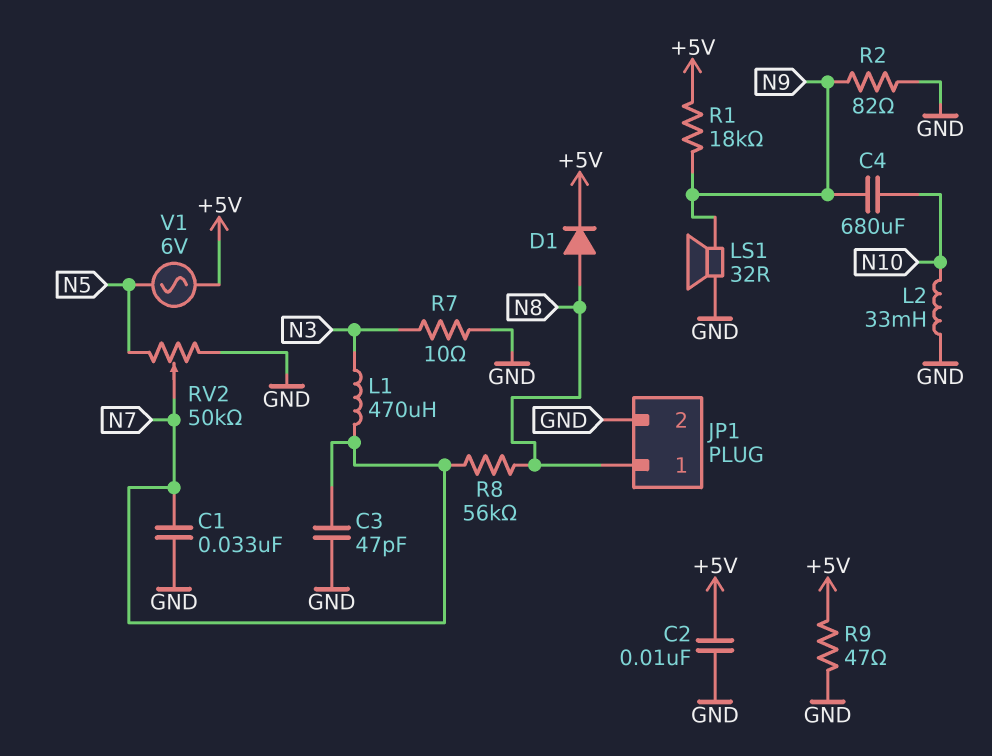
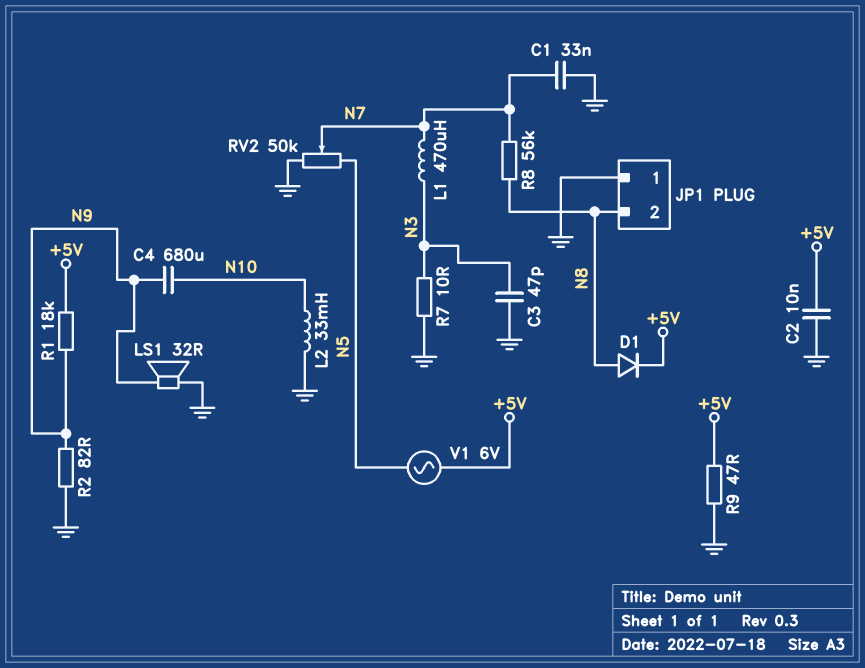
C3: 47pF (GND, N7) -> 47pF (GND, N3)
JP1 pin 1: N8 -> GND
JP1 pin 2: GND -> N8

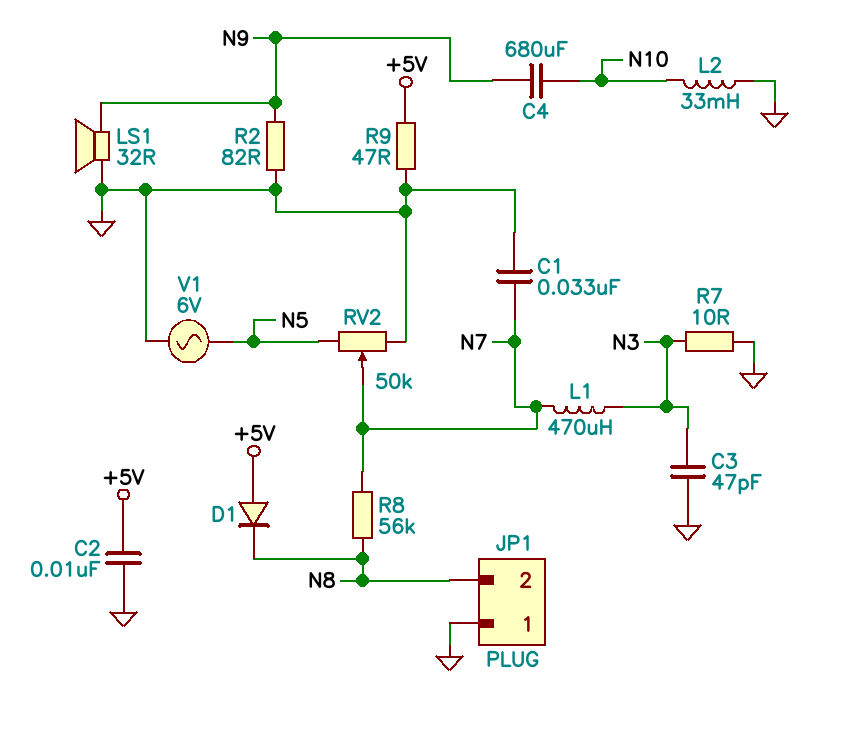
D1: diode (A N8, K +5V) -> diode (A +5V, K N8)
R1: 18k (+5V, N9) -> none
V1: AC 6V (+5V, N5) -> AC 6V (GND, N5)

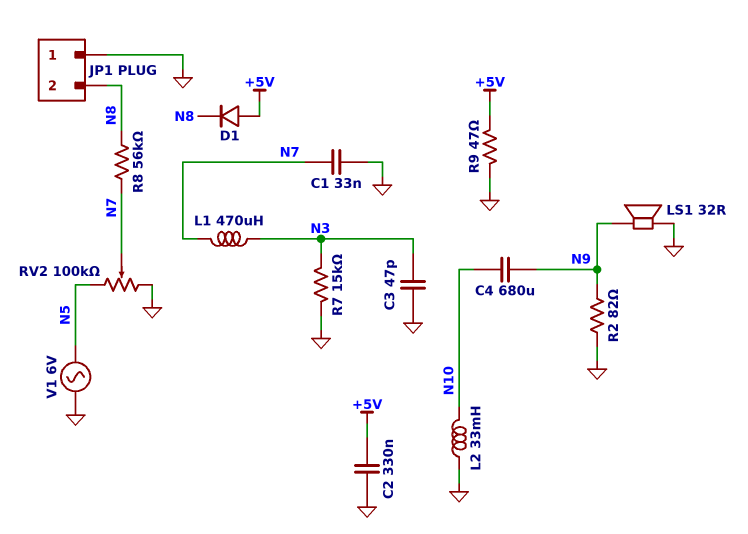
C2: 10nF (+5V, GND) -> 330nF (+5V, GND)
R7: 10 (GND, N3) -> 15k (GND, N3)
RV2: 50k (GND, N5, wiper N7) -> 100k (GND, N5, wiper N7)

